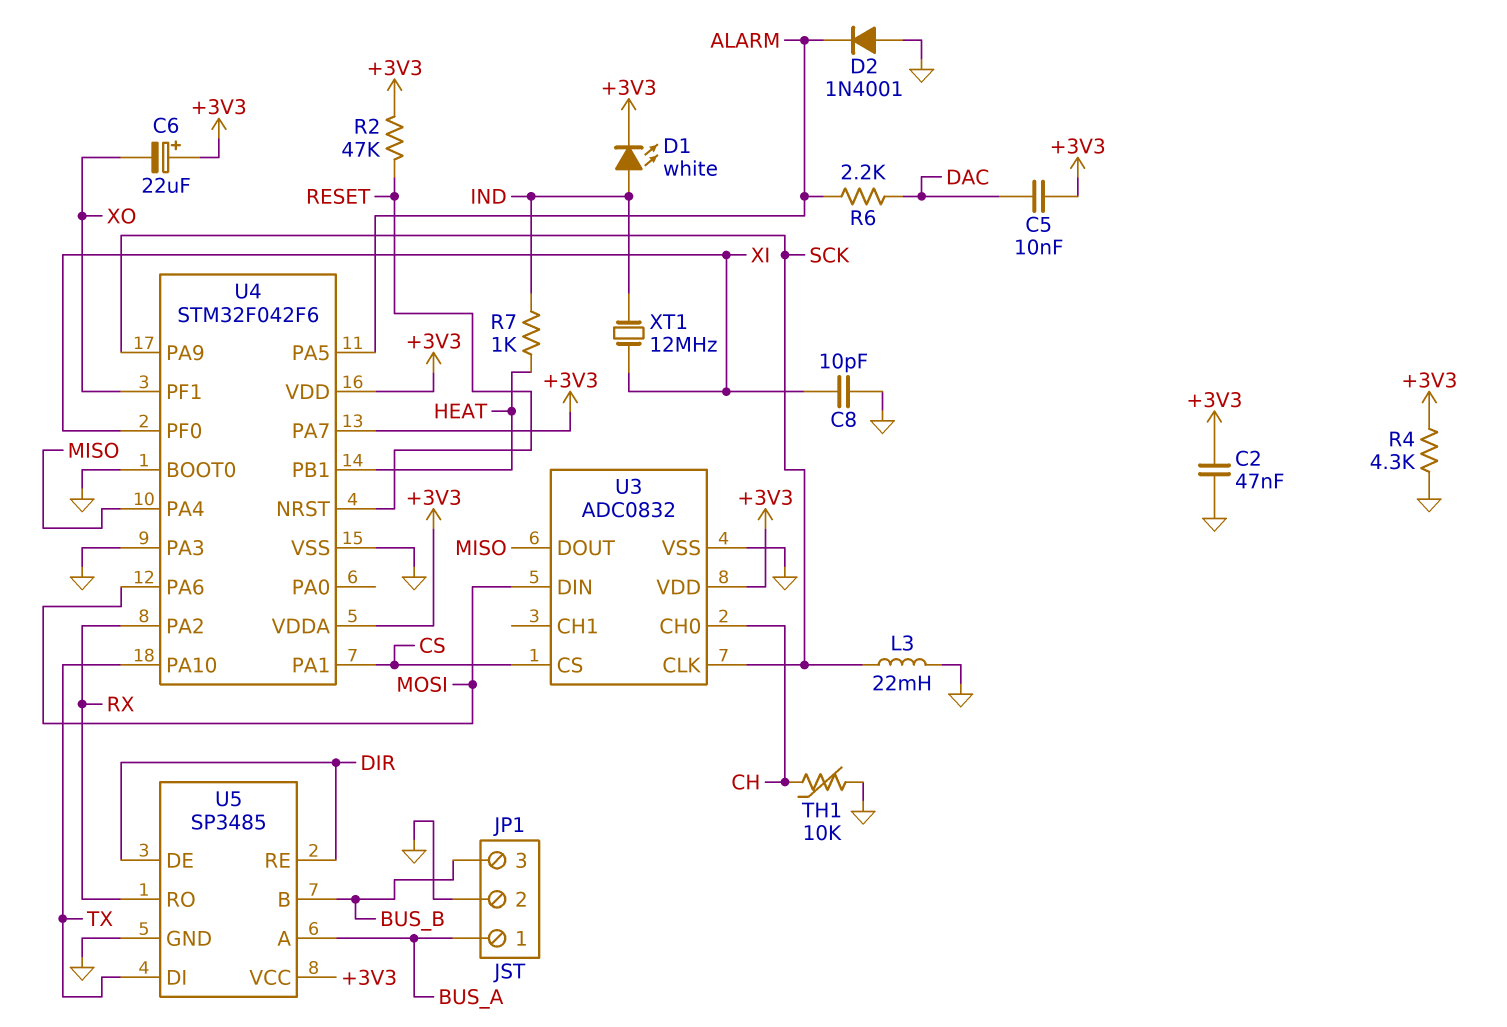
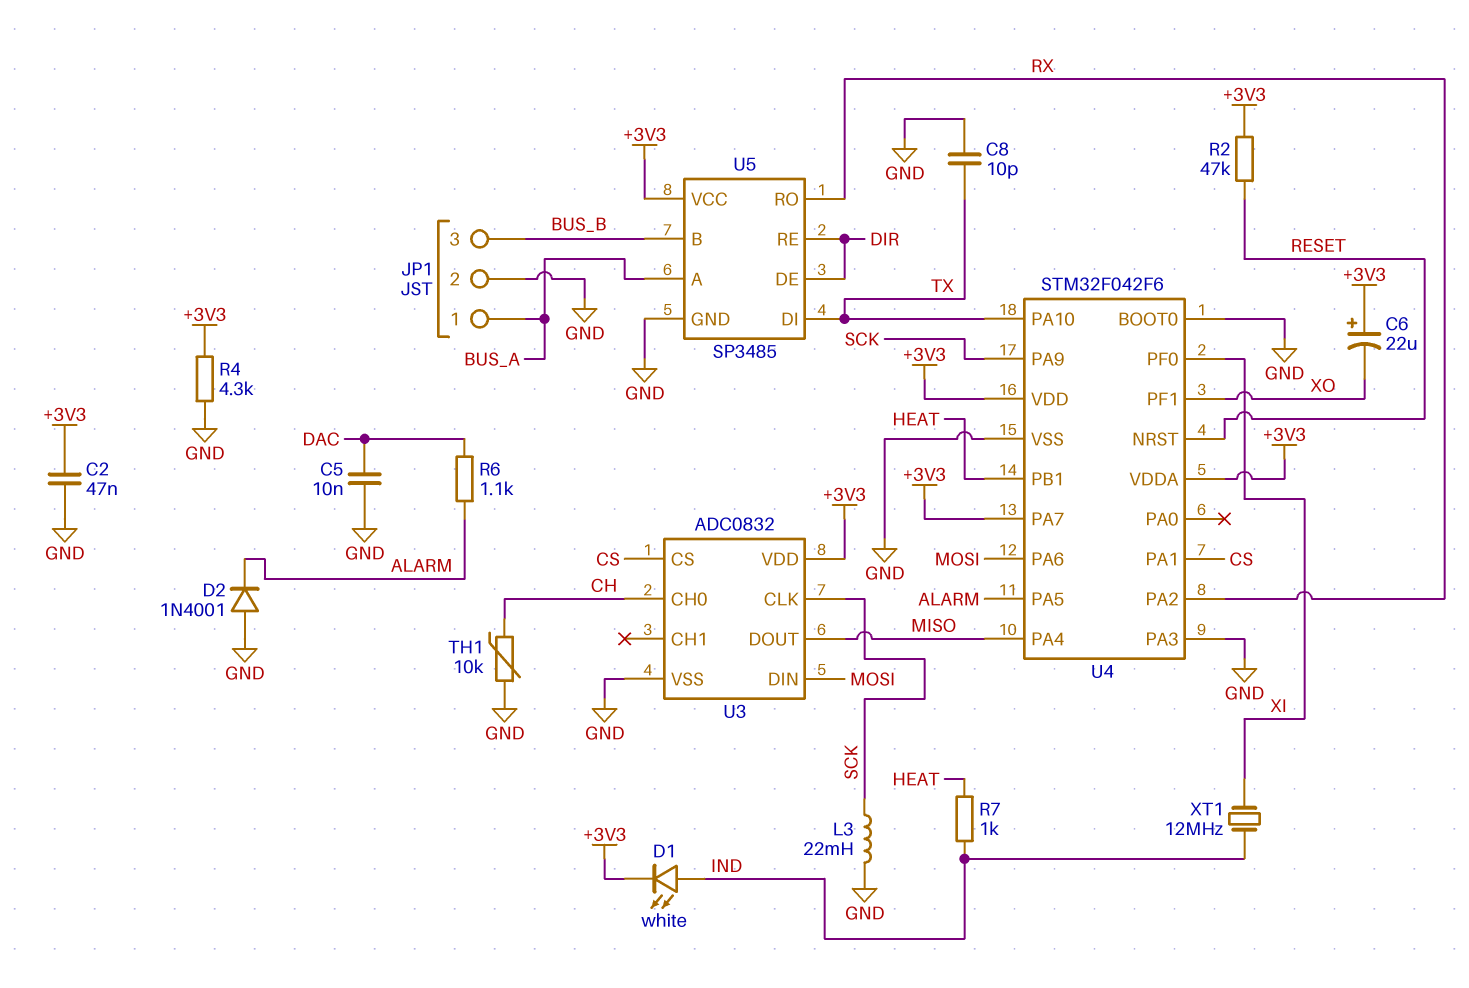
C5: 10nF (+3V3, DAC) -> 10nF (DAC, GND)
C8: 10pF (GND, XI) -> 10pF (GND, TX)
R6: 2.2k (ALARM, DAC) -> 1.1k (ALARM, DAC)

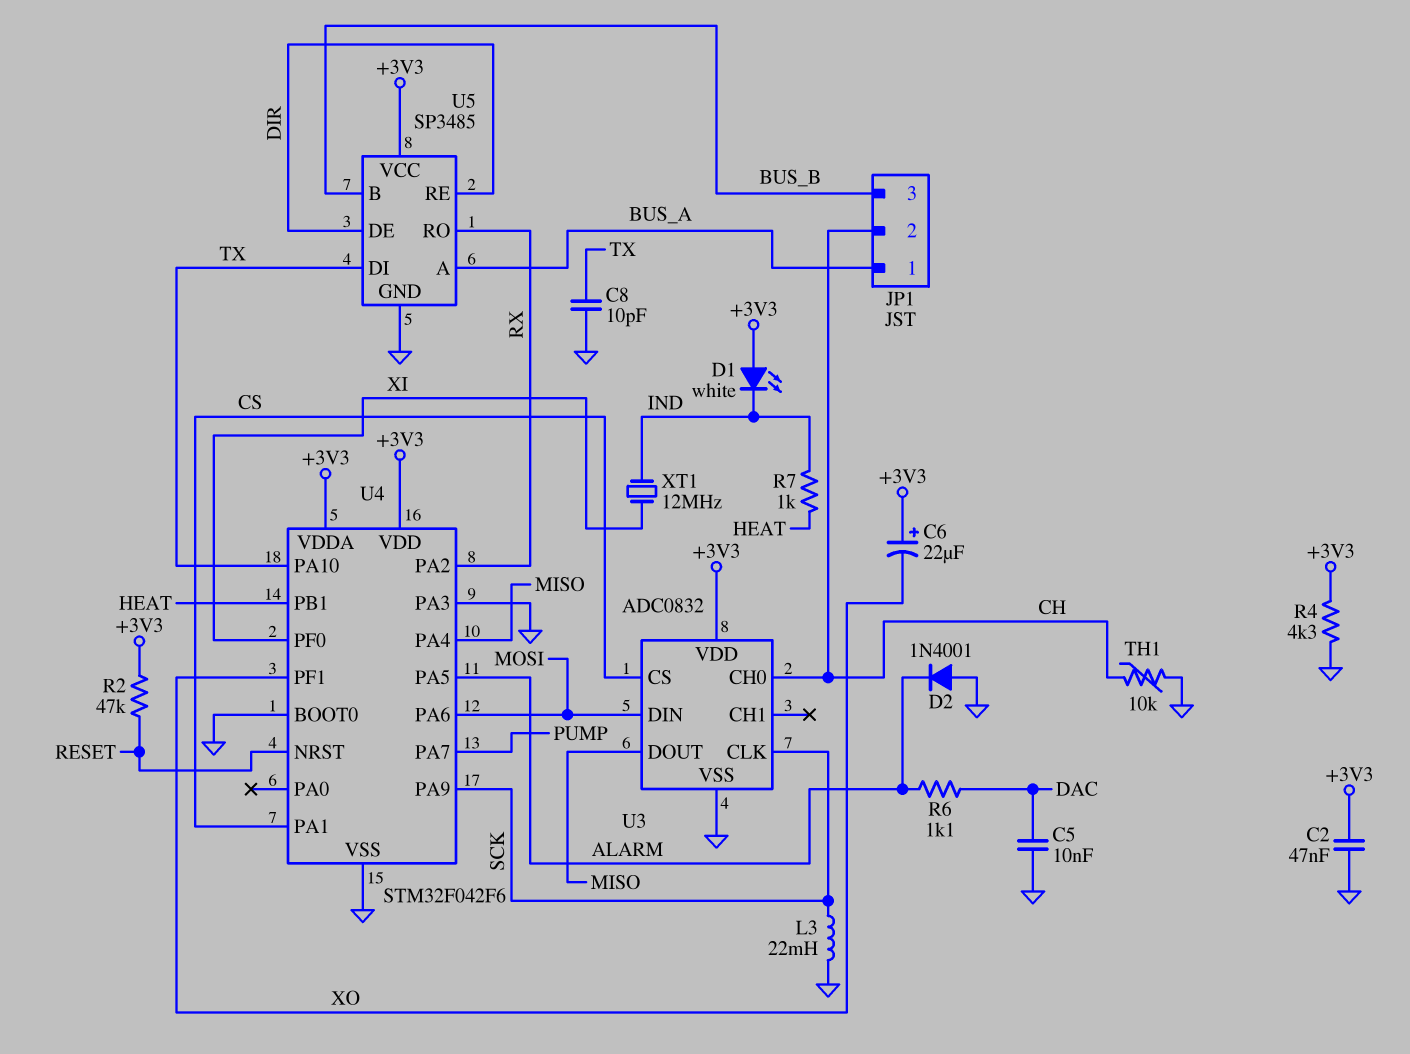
D1: LED white (A IND, K +3V3) -> LED white (A +3V3, K IND)
JP1 pin 2: GND -> CH
U4 pin PA7: +3V3 -> PUMP

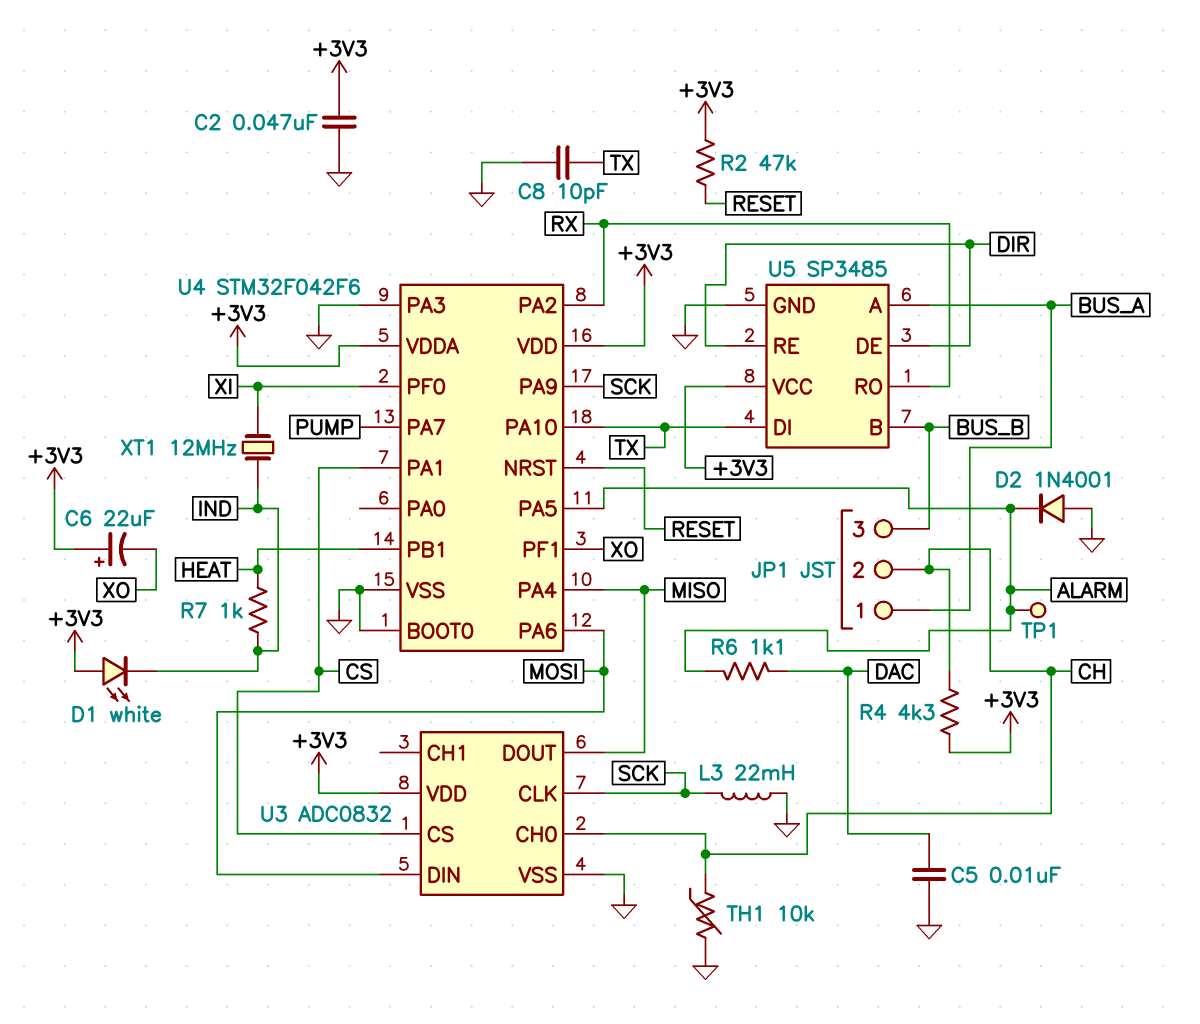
R4: 4.3k (+3V3, GND) -> 4.3k (+3V3, CH)
TP1: none -> test point (ALARM)

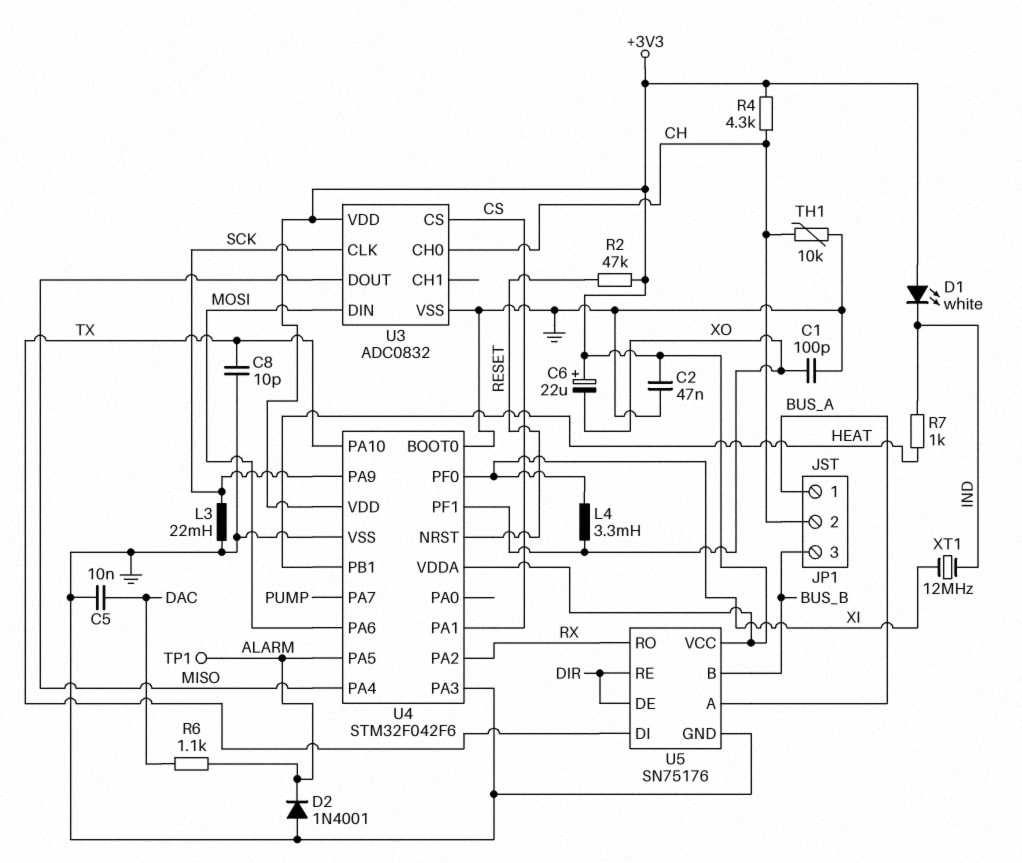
C1: none -> 100pF (GND, XO)
L4: none -> 3.3mH (XI, XO)
U5: SP3485 -> SN75176

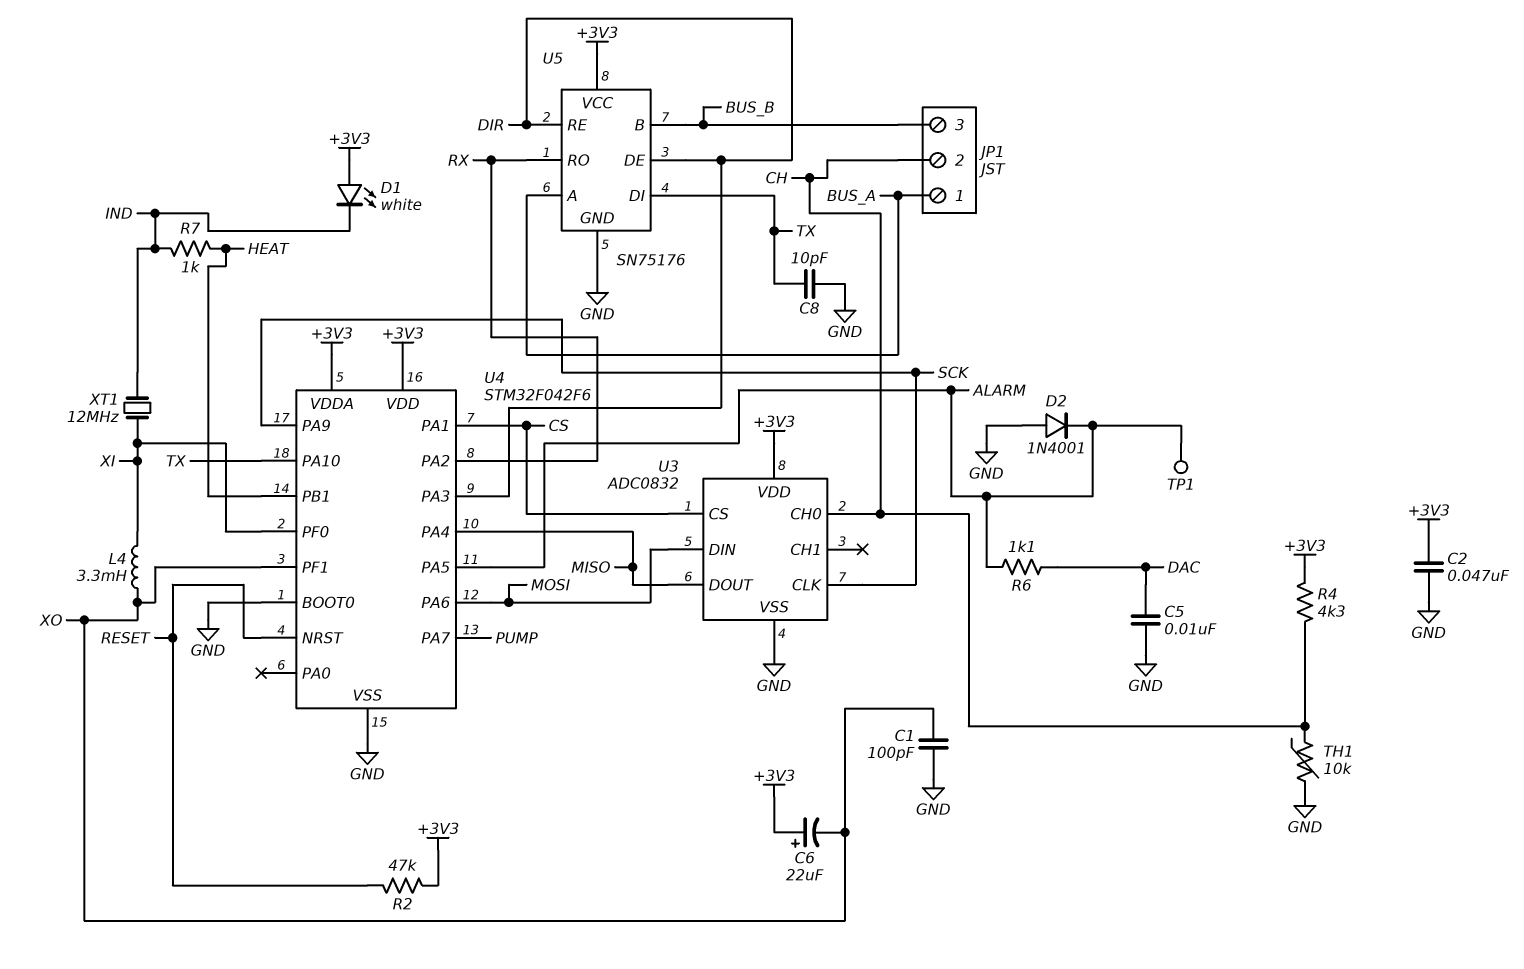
L3: 22mH (GND, SCK) -> none
U4 pin PA3: GND -> DIR

